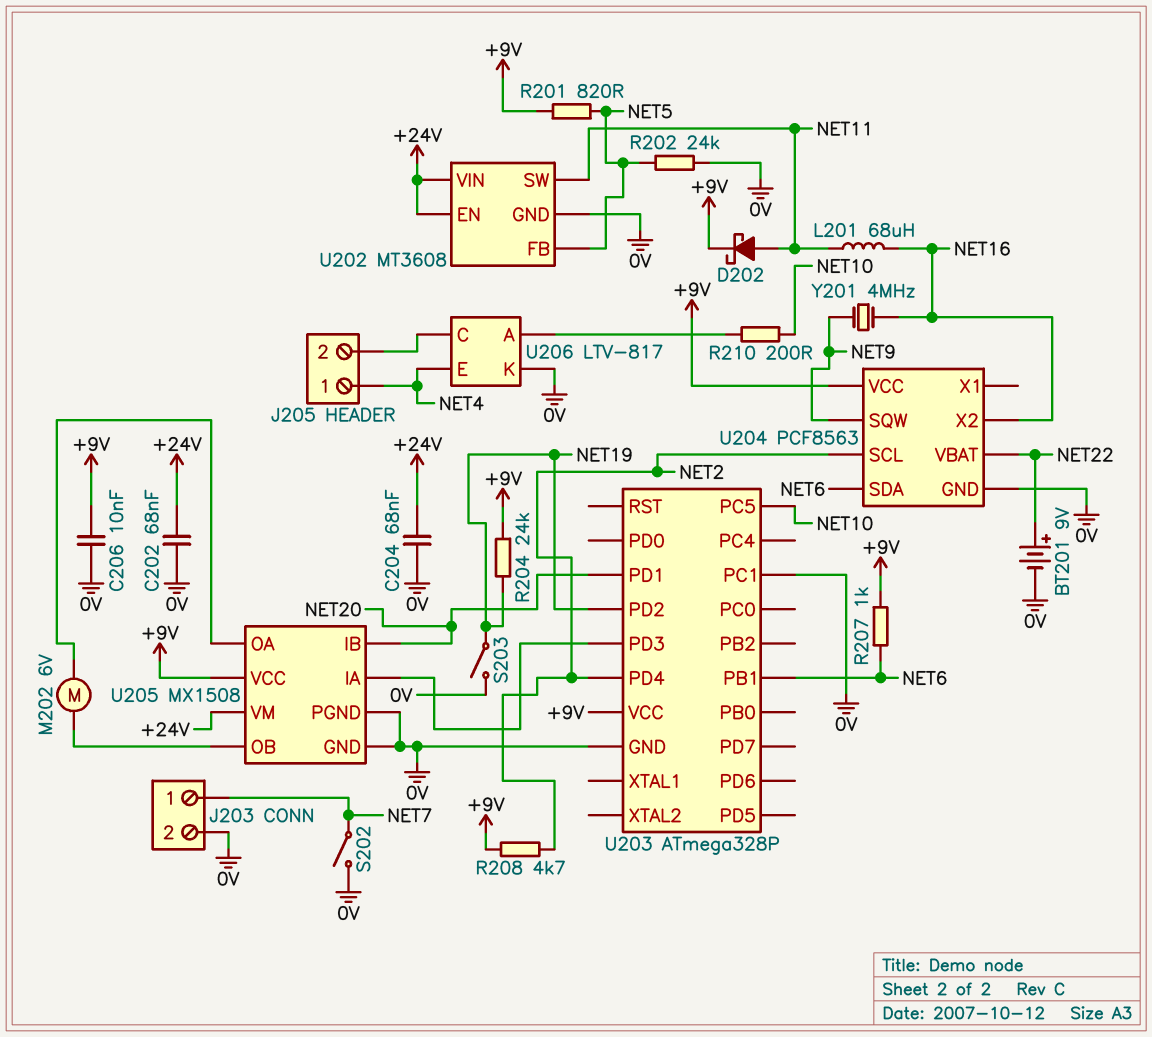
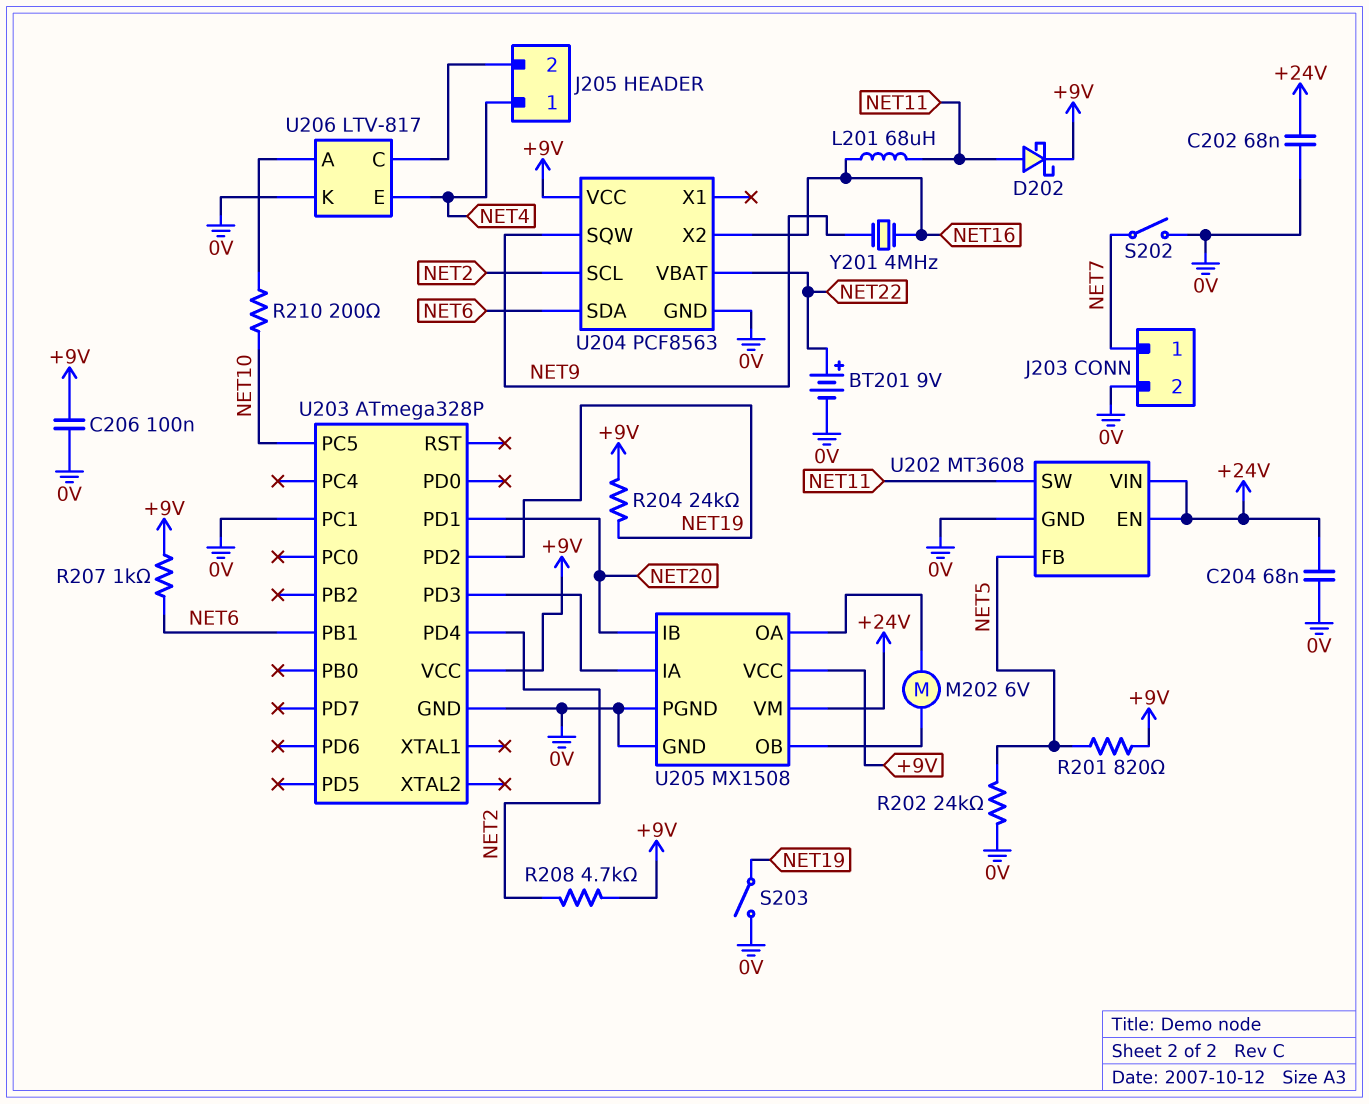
C206: 10nF (+9V, 0V) -> 100nF (+9V, 0V)

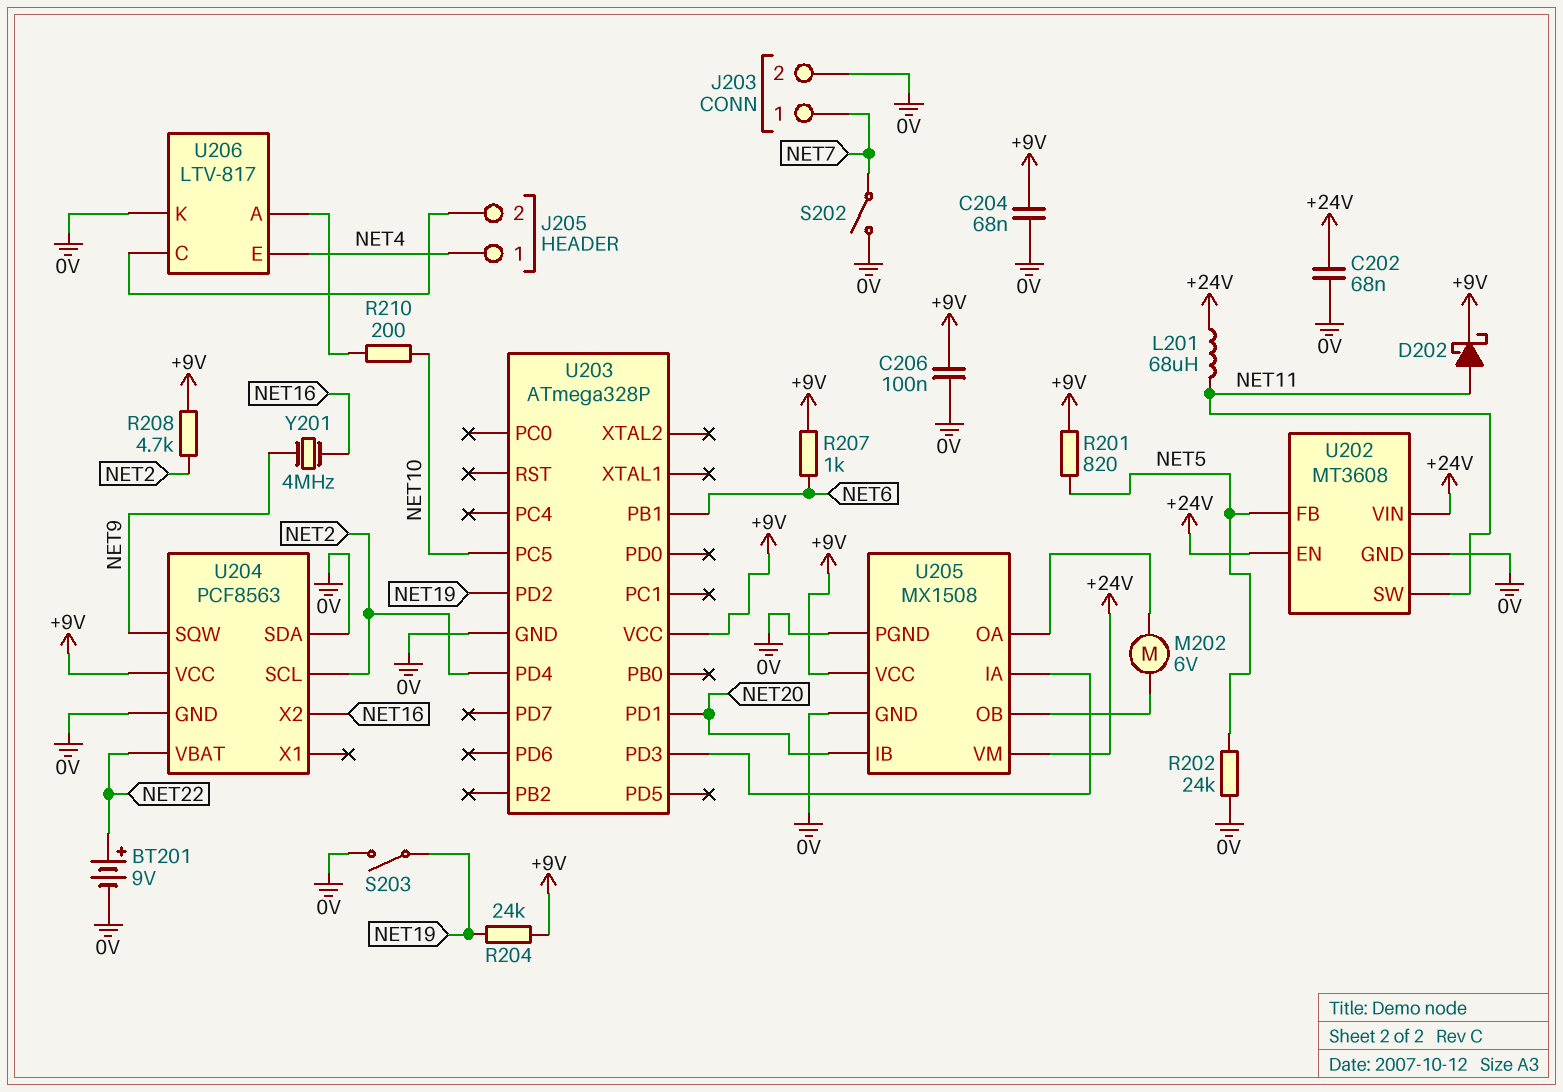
C204: 68nF (+24V, 0V) -> 68nF (+9V, 0V)
L201: 68uH (NET11, NET16) -> 68uH (+24V, NET11)
U203 pin PC1: 0V -> none
U204 pin SDA: NET6 -> 0V

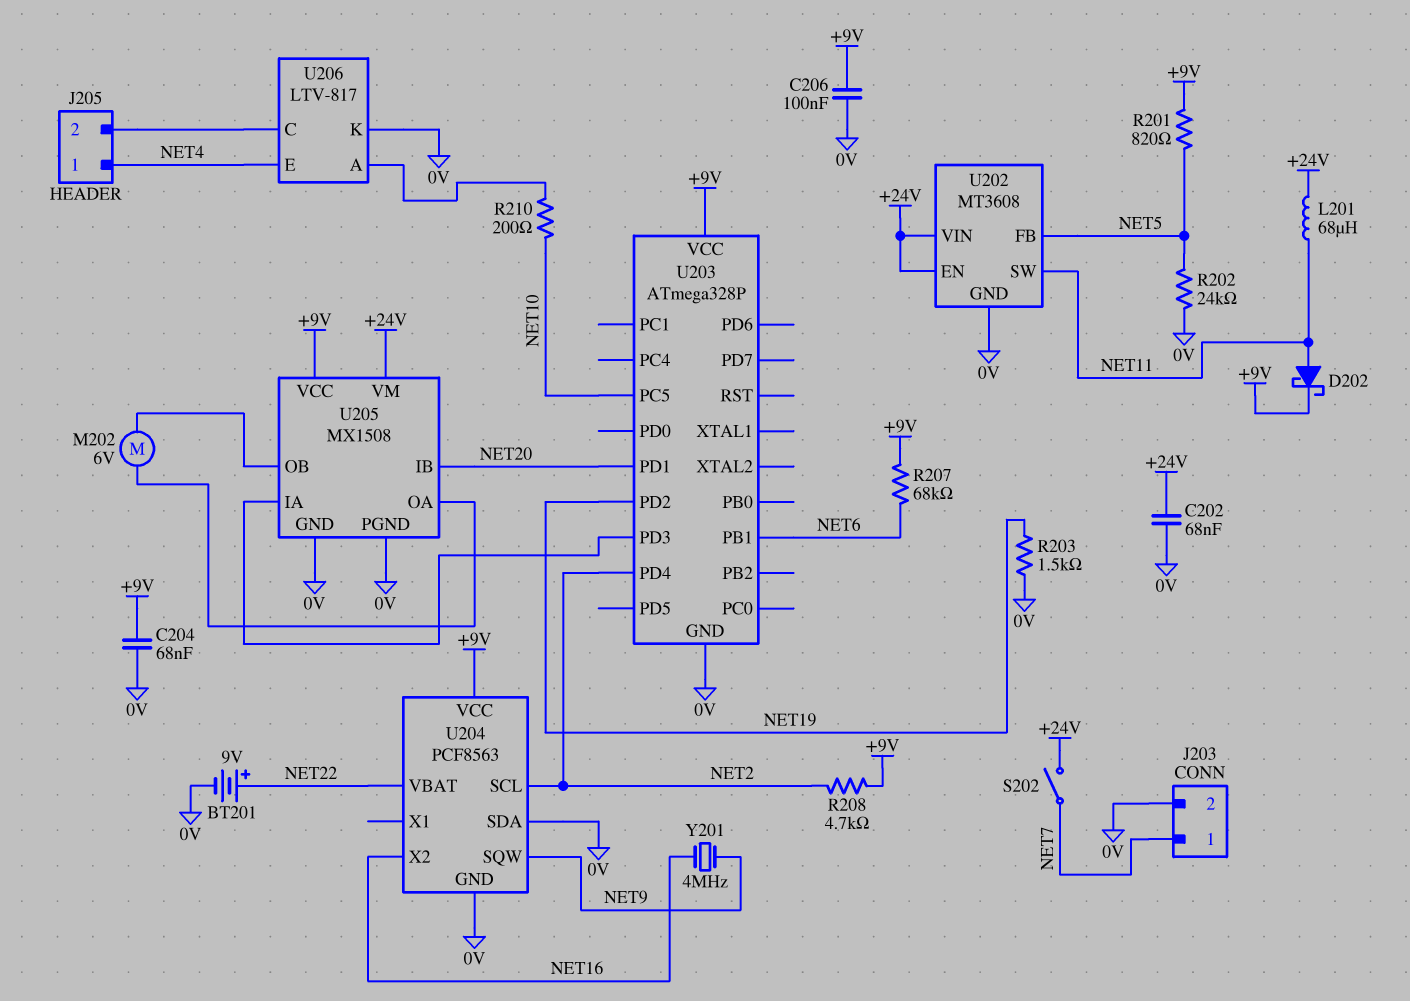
R203: none -> 1.5k (0V, NET19)
R204: 24k (+9V, NET19) -> none
R207: 1k (+9V, NET6) -> 68k (+9V, NET6)
S202: switch (0V, NET7) -> switch (+24V, NET7)
S203: switch (0V, NET19) -> none

